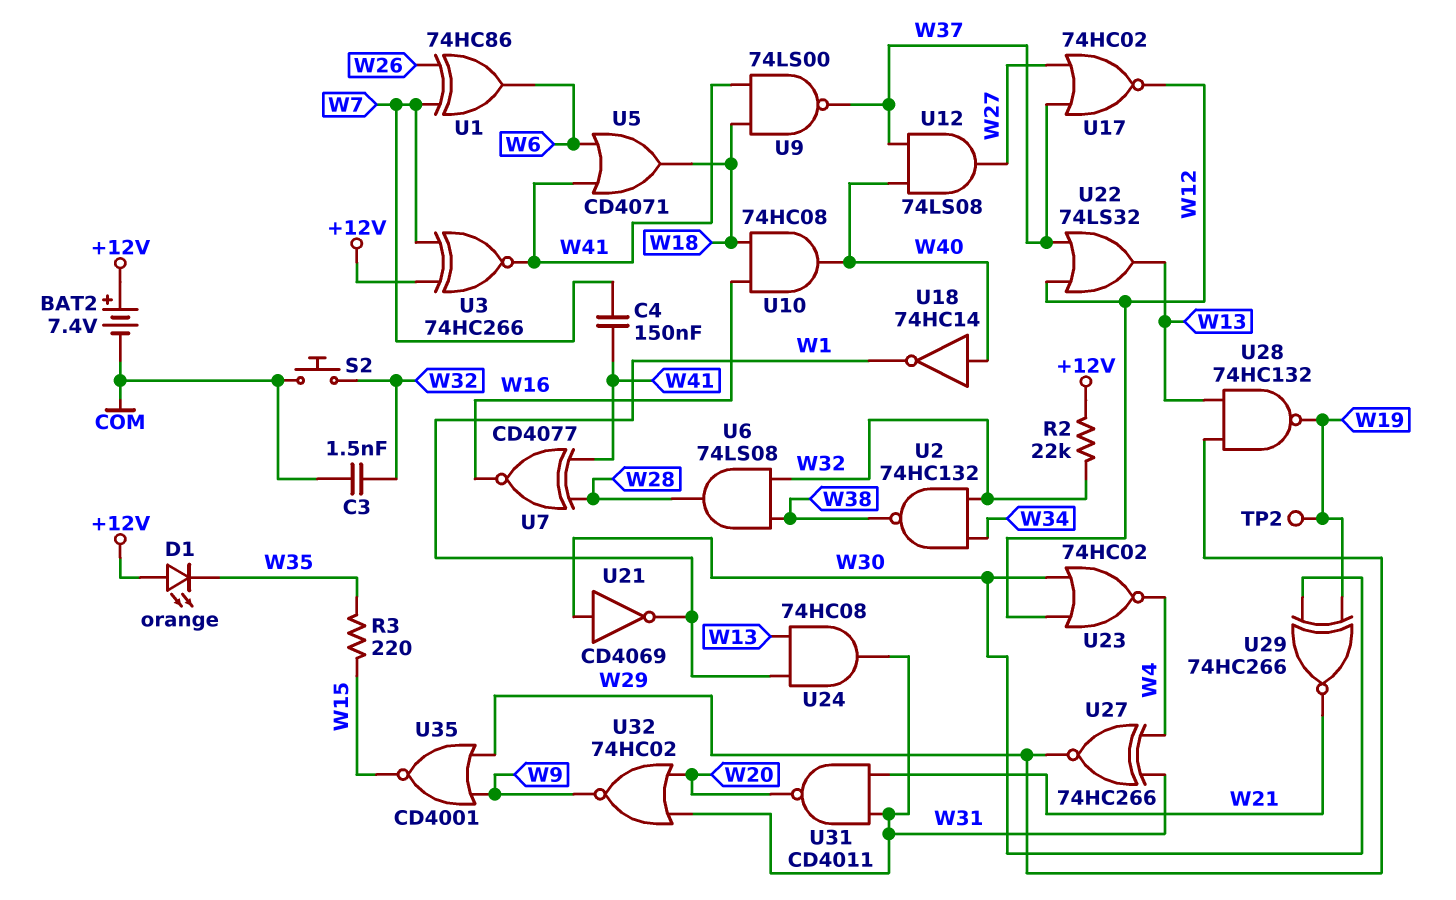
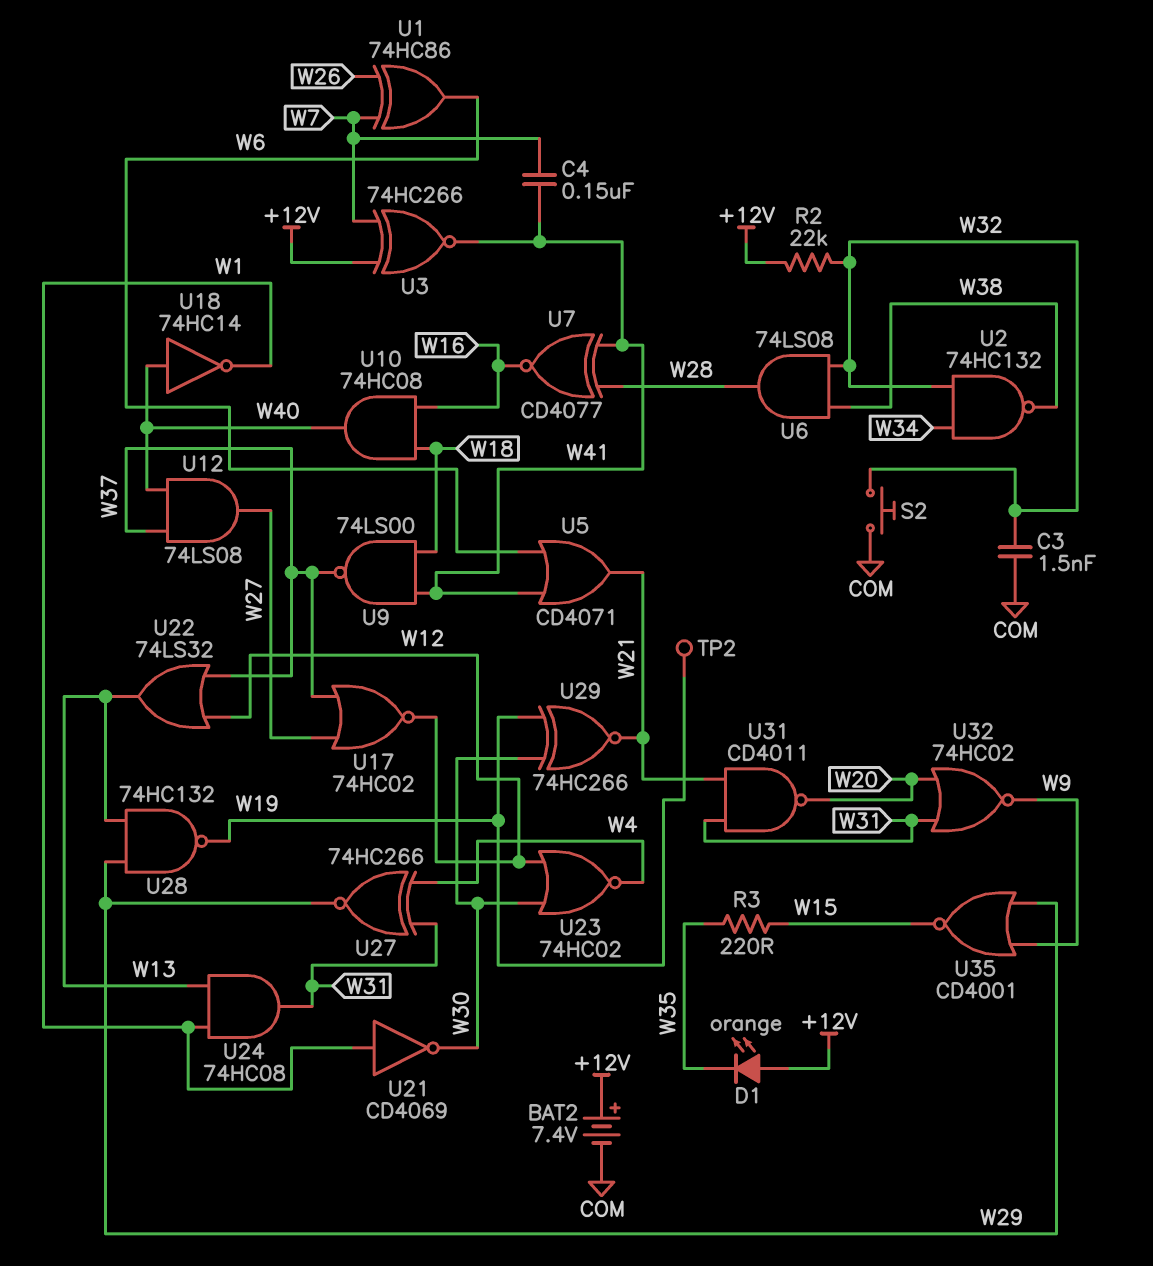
U5: OR CD4071 (in W6, in W41, out W18) -> OR CD4071 (in W6, in W41, out W21)
U21: NOT CD4069 (in W30, out W1) -> NOT CD4069 (in W1, out W30)

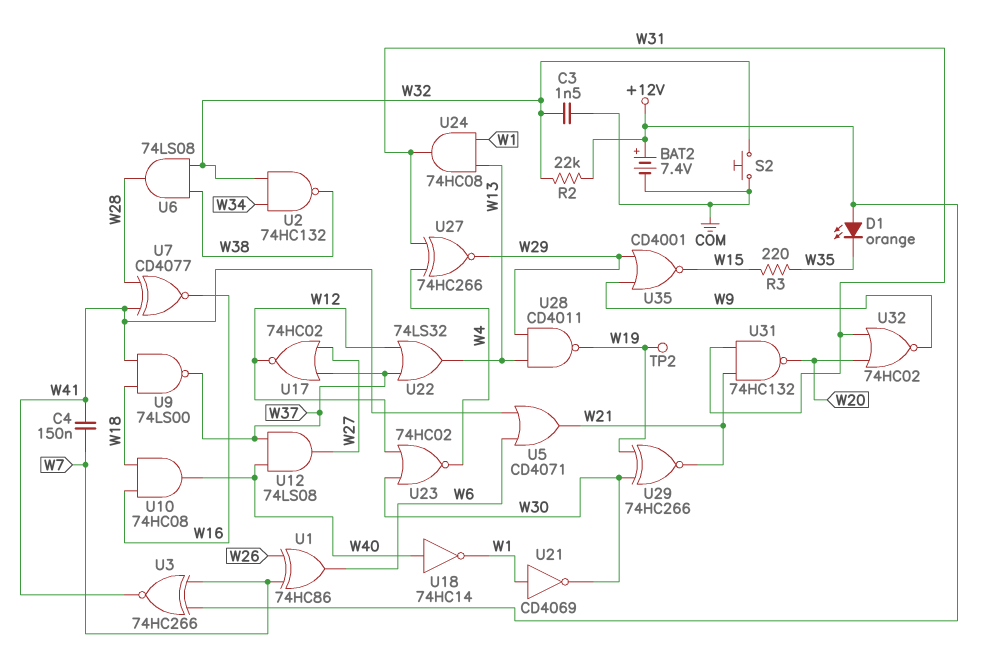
U28: NAND 74HC132 (in W13, in W29, out W19) -> NAND CD4011 (in W13, in W29, out W19)
U31: NAND CD4011 (in W21, in W31, out W20) -> NAND 74HC132 (in W21, in W31, out W20)

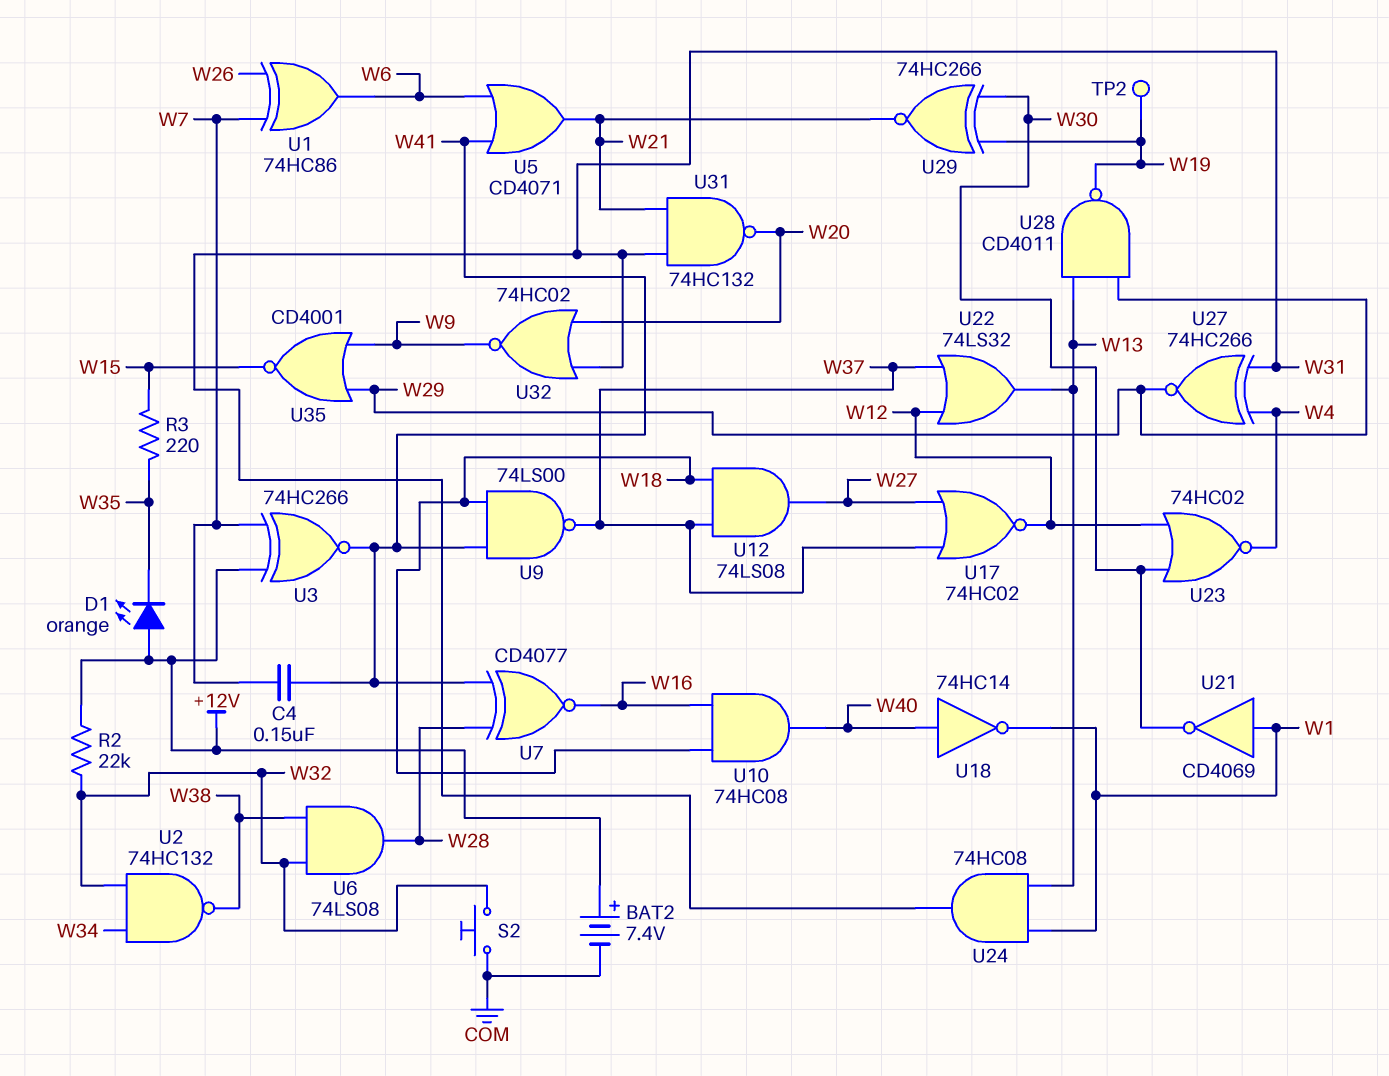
C3: 1.5nF (COM, W32) -> none
U12: AND 74LS08 (in W37, in W40, out W27) -> AND 74LS08 (in W18, in W37, out W27)

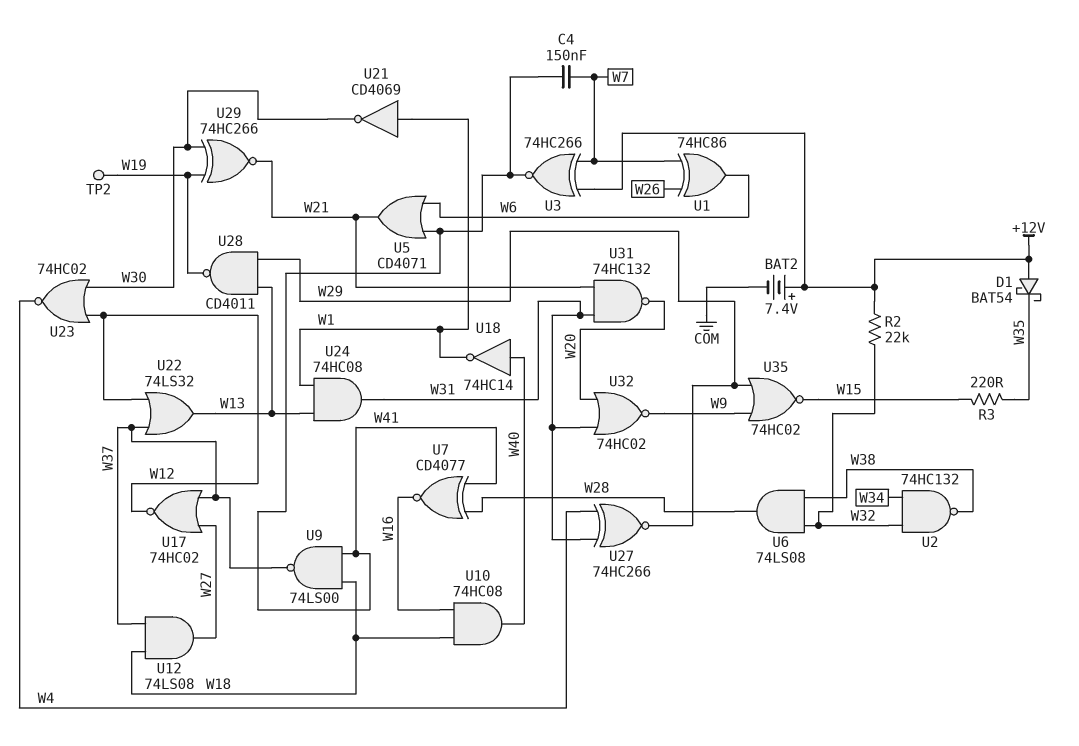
D1: LED orange (A +12V, K W35) -> schottky BAT54 (A +12V, K W35)
S2: button (COM, W32) -> none
U35: NOR CD4001 (in W9, in W29, out W15) -> NOR 74HC02 (in W9, in W29, out W15)

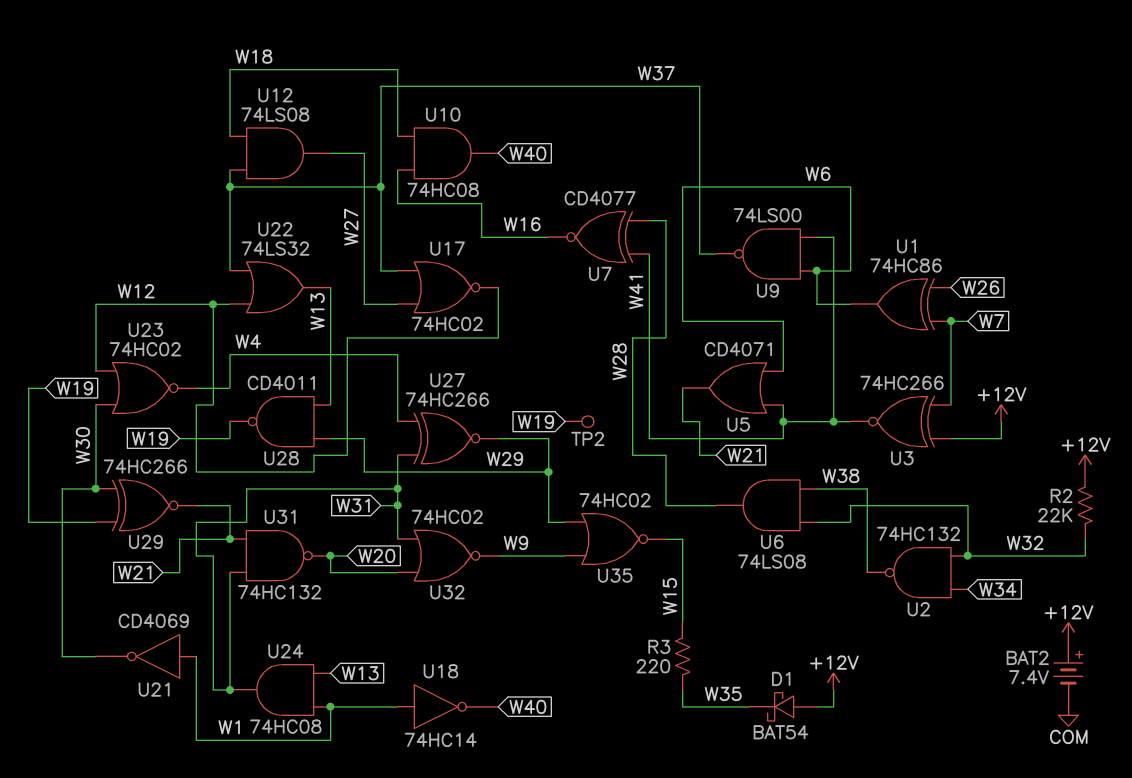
C4: 150nF (W7, W41) -> none
U9: NAND 74LS00 (in W18, in W41, out W37) -> NAND 74LS00 (in W6, in W41, out W37)
U18: NOT 74HC14 (in W40, out W1) -> NOT 74HC14 (in W1, out W40)

